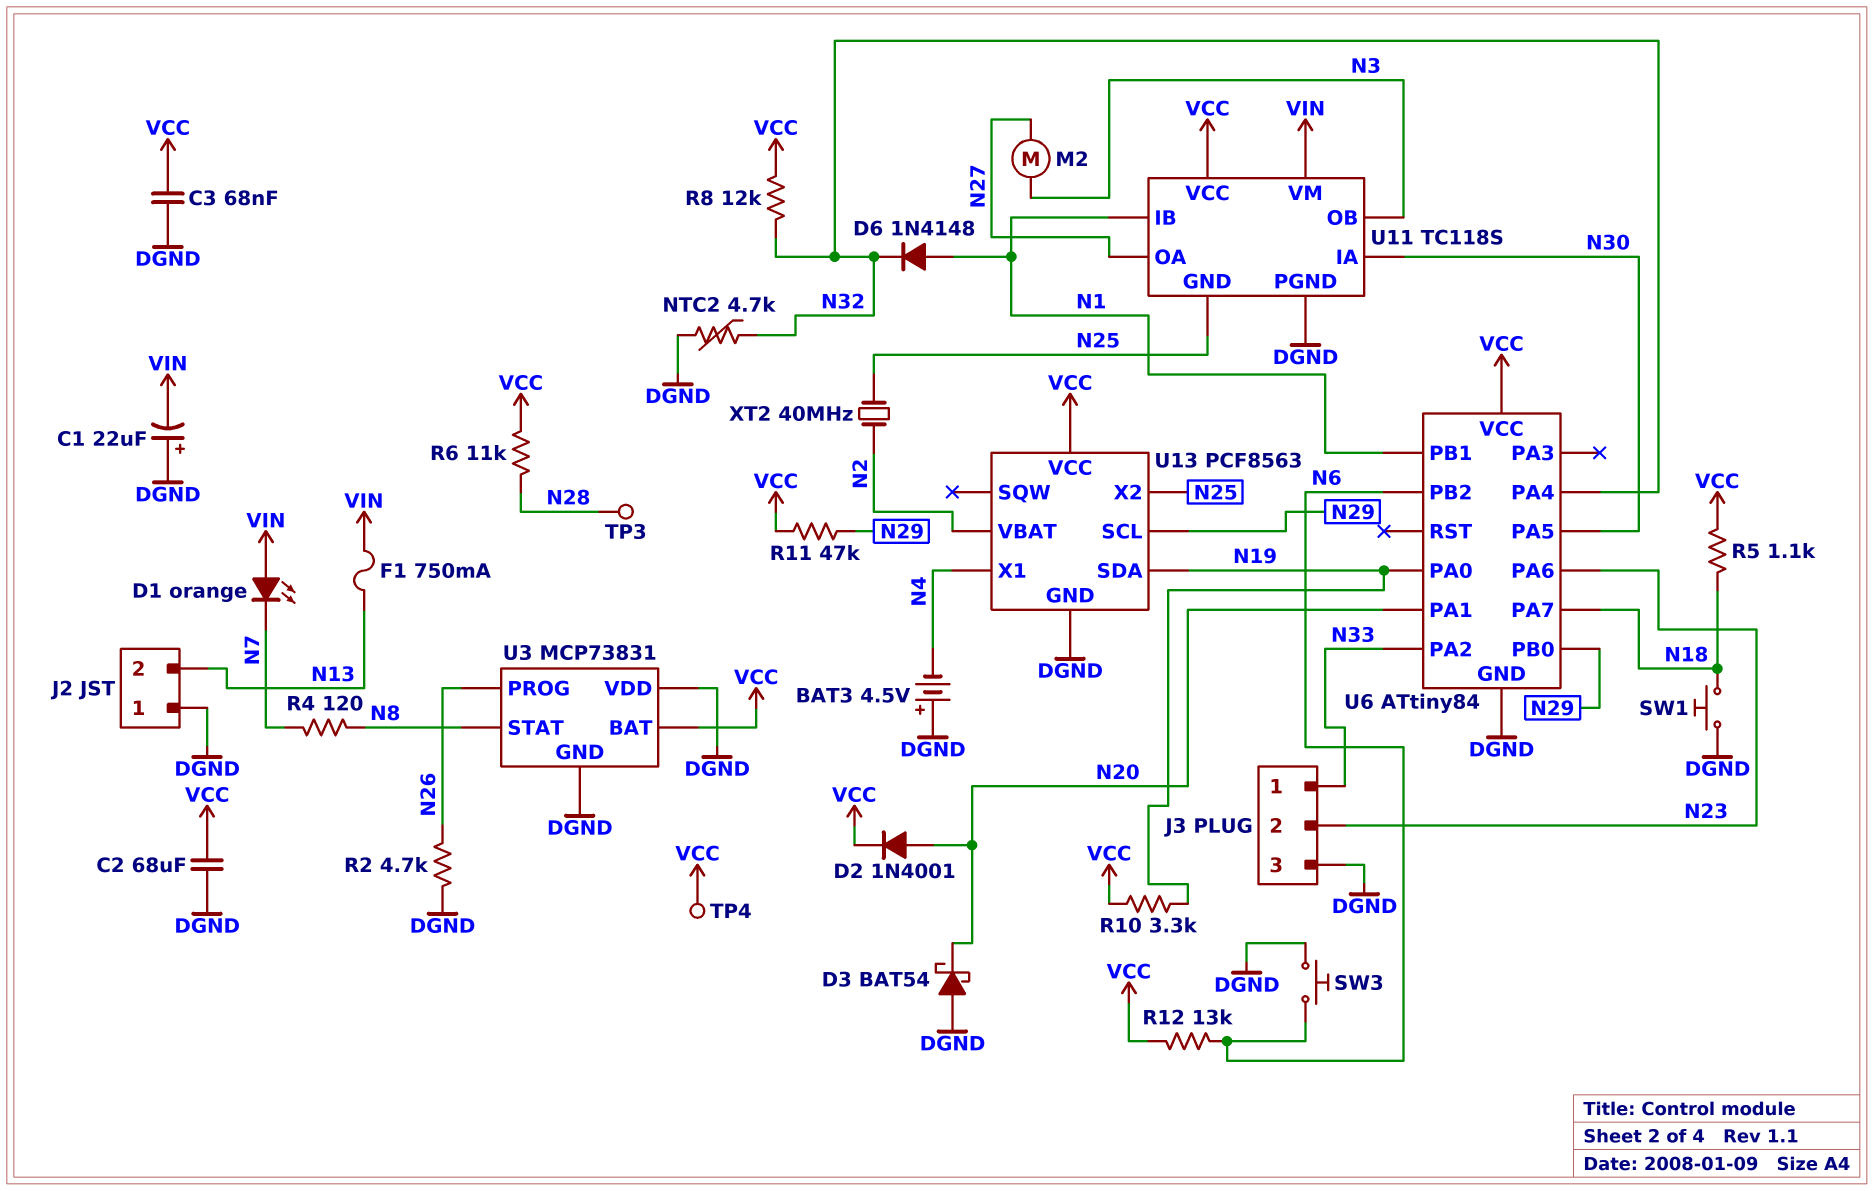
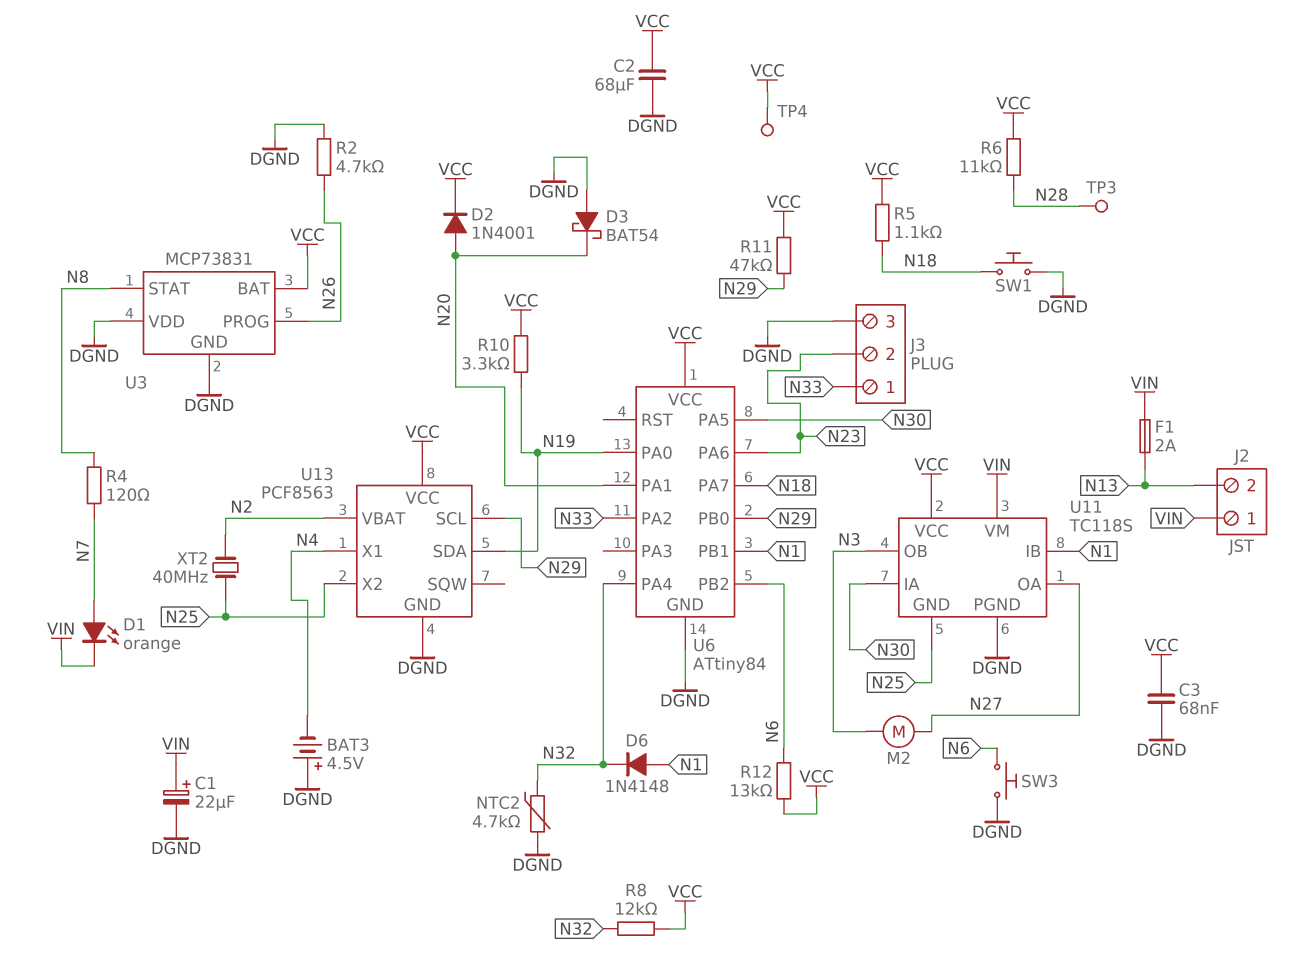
C1: 22uF (plus DGND, minus VIN) -> 22uF (plus VIN, minus DGND)
D1: LED orange (A VIN, K N7) -> LED orange (A N7, K VIN)
F1: 750mA (N13, VIN) -> 2A (N13, VIN)
J2 pin 1: DGND -> VIN

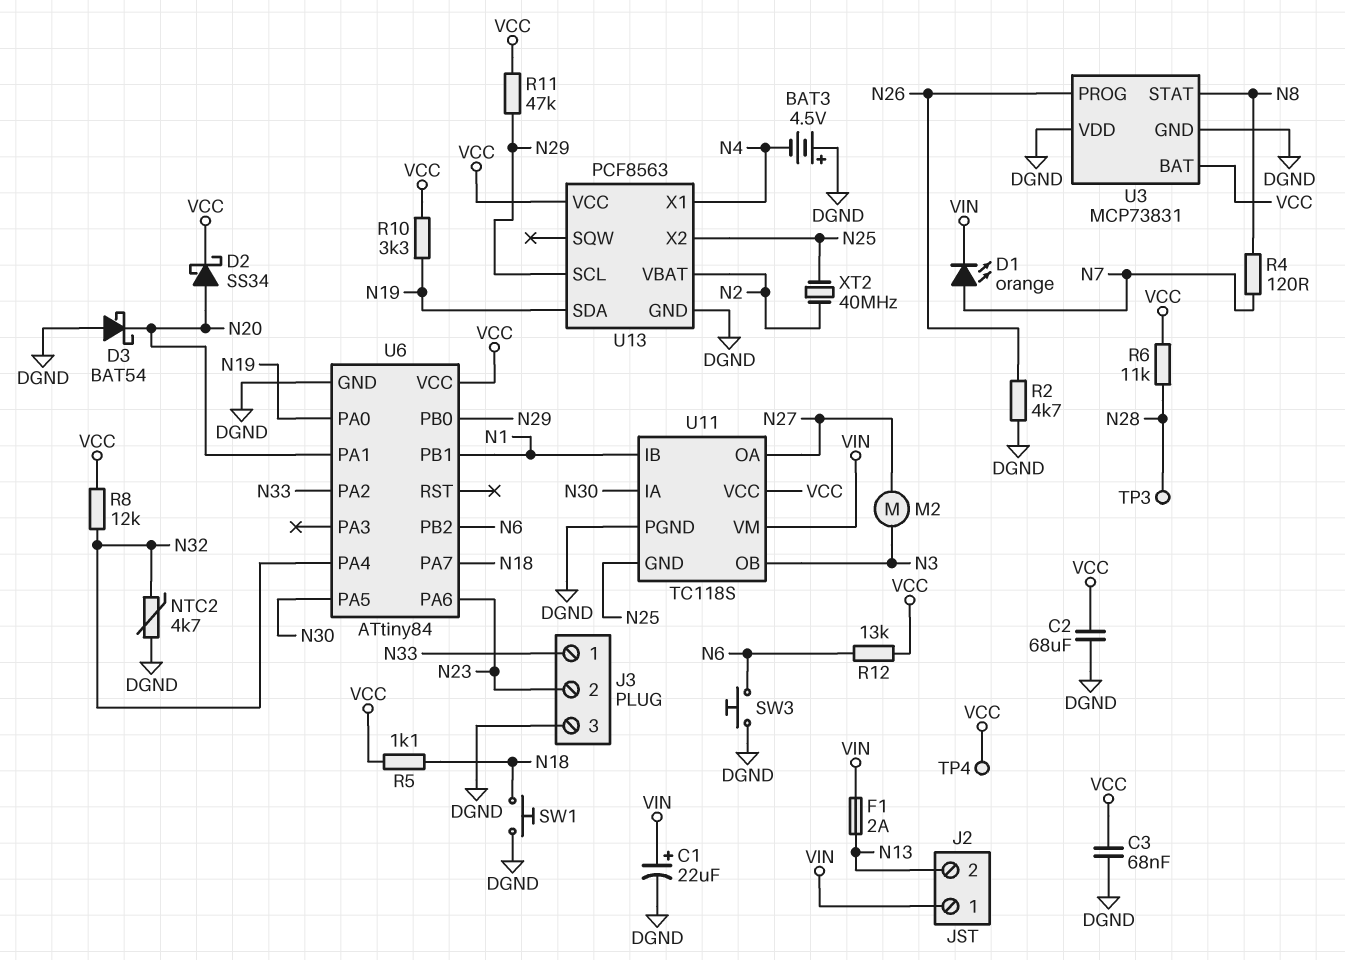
D2: diode 1N4001 (A N20, K VCC) -> schottky SS34 (A N20, K VCC)
D6: diode 1N4148 (A N1, K N32) -> none

